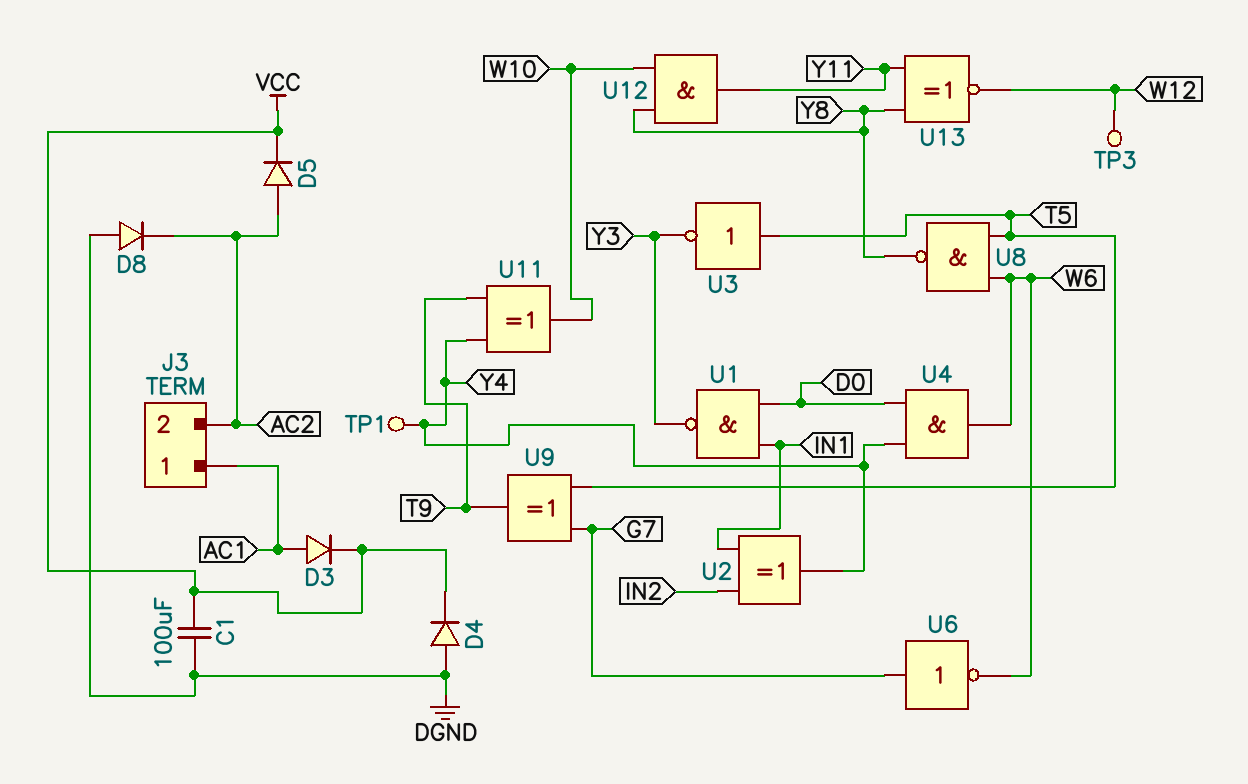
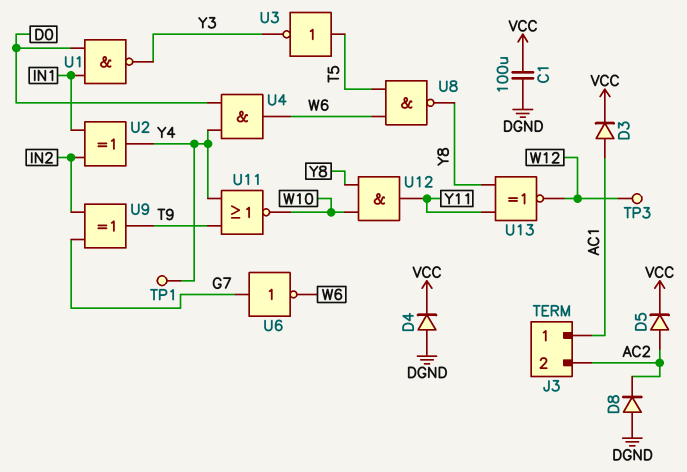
U9: XOR (in G7, in T5, out T9) -> XOR (in G7, in IN2, out T9)
U11: XOR (in T9, in Y4, out W10) -> NOR (in T9, in Y4, out W10)

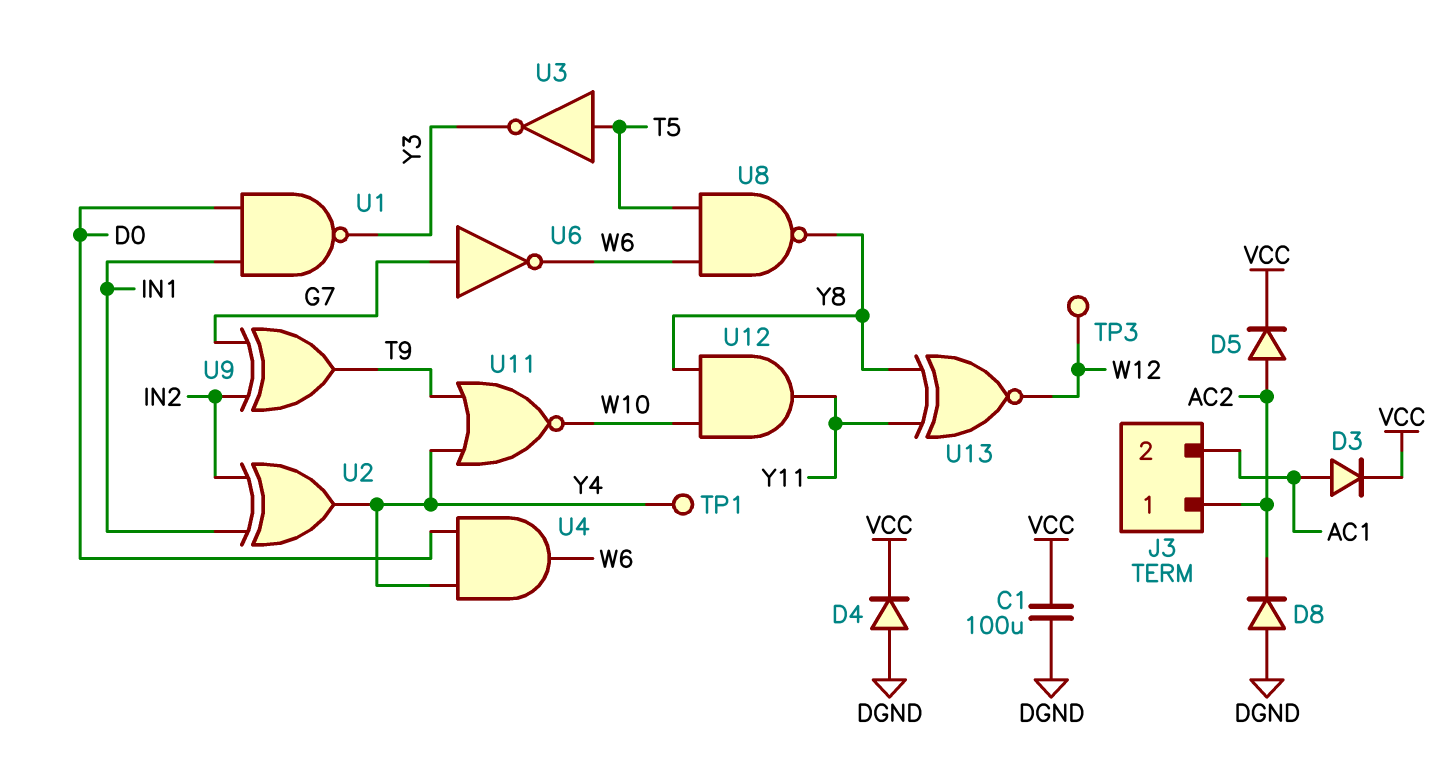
J3 pin 1: AC1 -> AC2
J3 pin 2: AC2 -> AC1

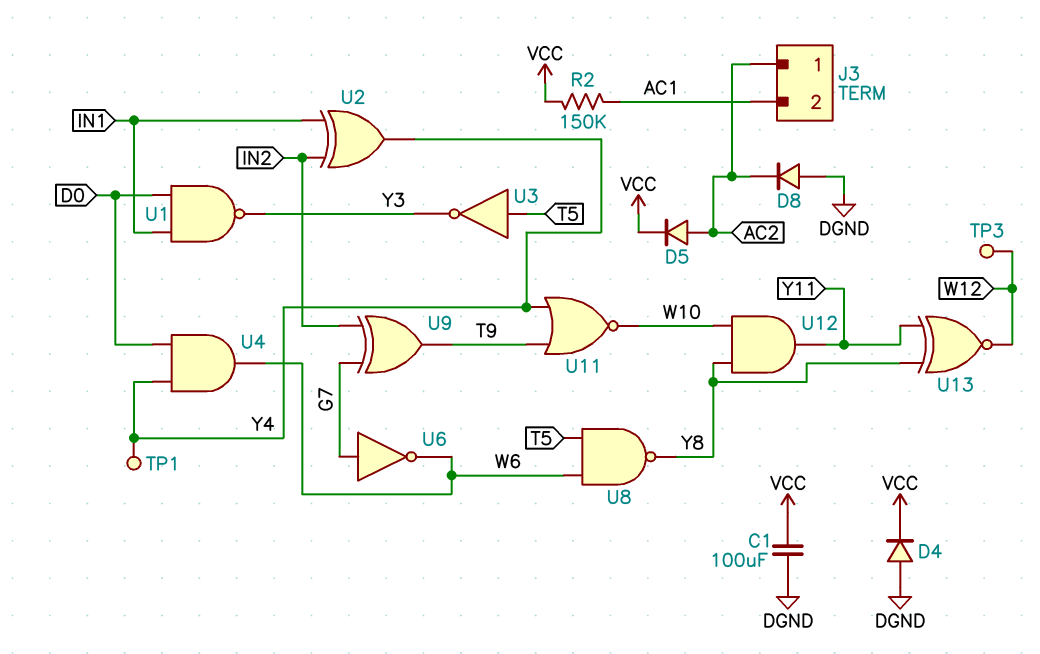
D3: diode (A AC1, K VCC) -> none
R2: none -> 150k (AC1, VCC)

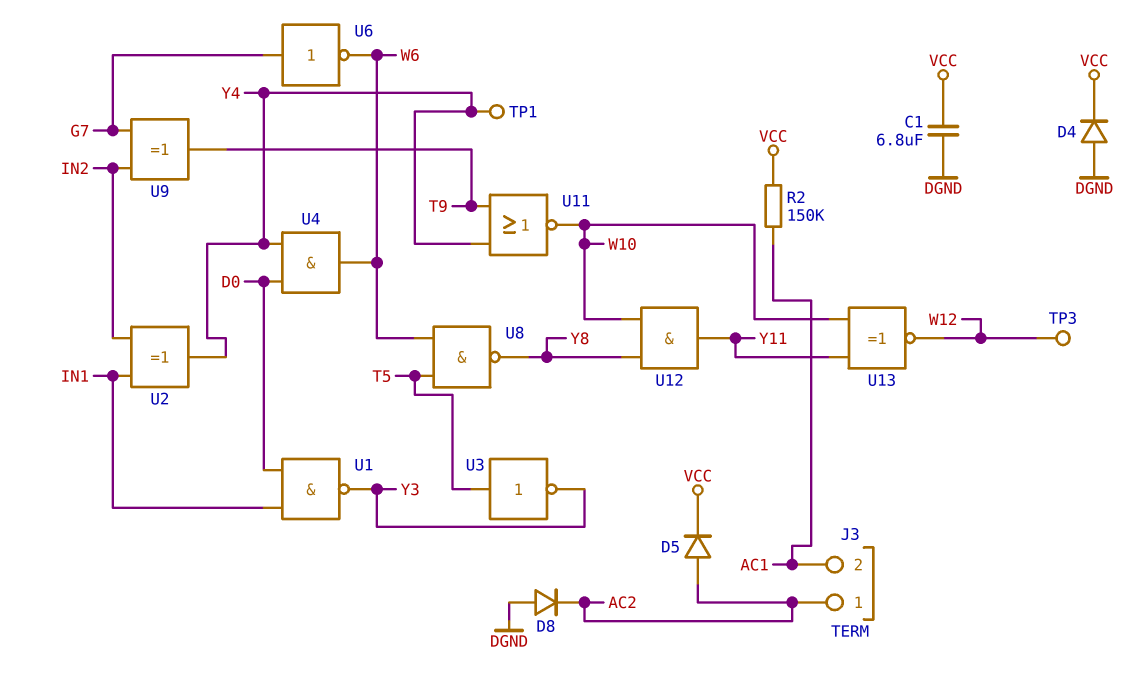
C1: 100uF (DGND, VCC) -> 6.8uF (DGND, VCC)
U13: XNOR (in Y8, in Y11, out W12) -> XNOR (in W10, in Y11, out W12)

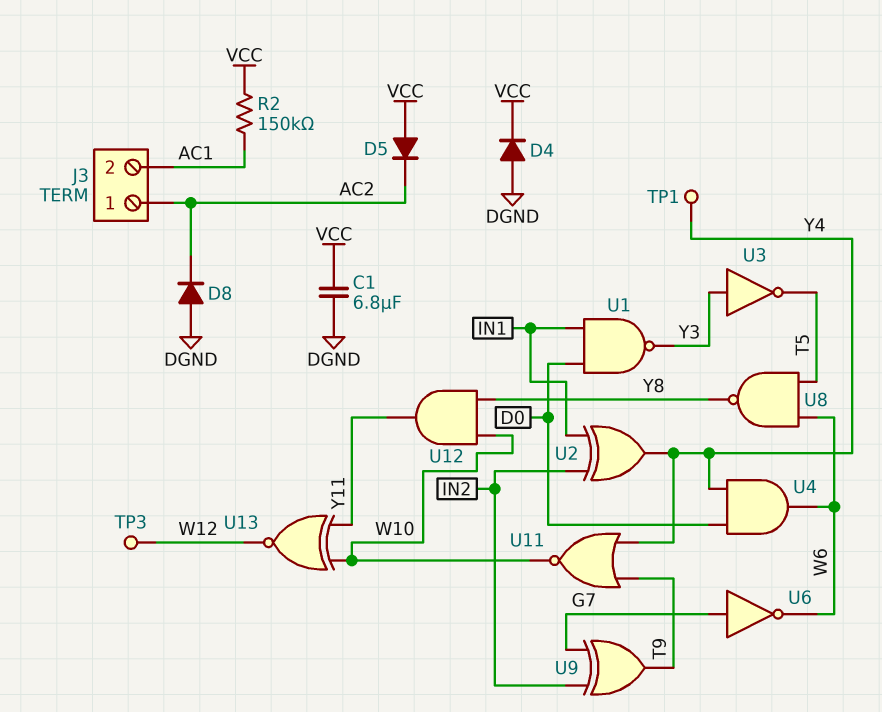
D5: diode (A AC2, K VCC) -> diode (A VCC, K AC2)
U3: NOT (in T5, out Y3) -> NOT (in Y3, out T5)

